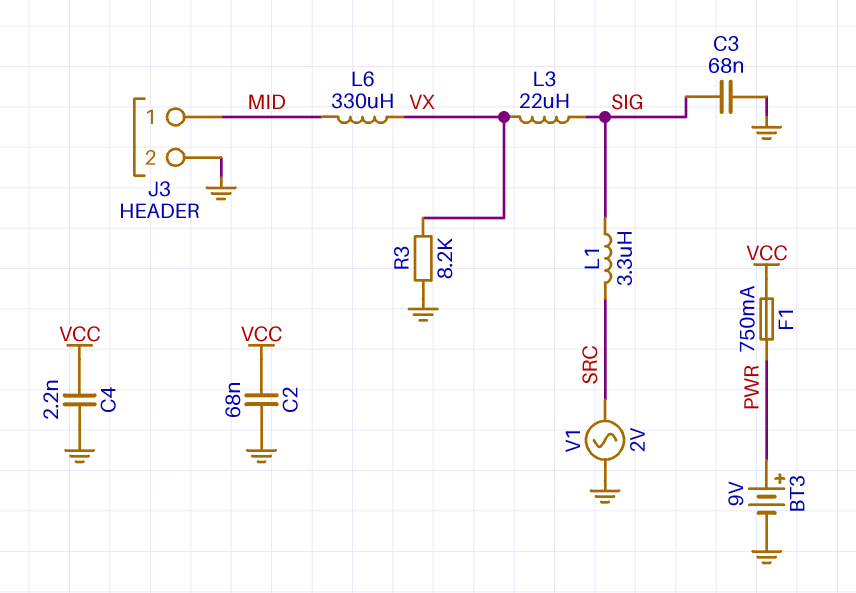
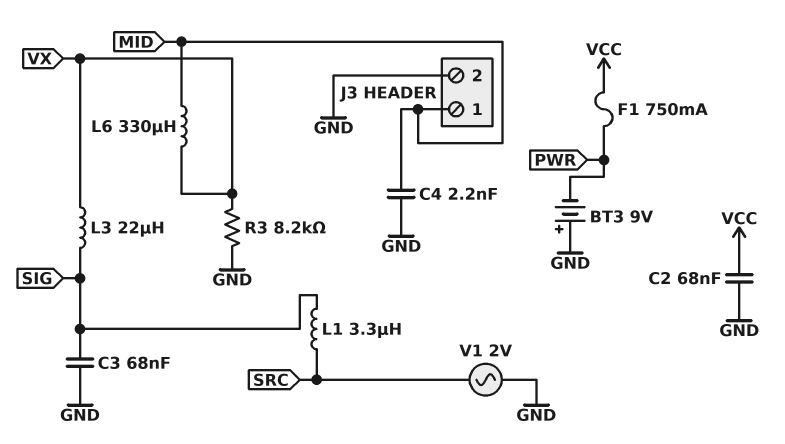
BT3: 9V (plus PWR, minus GND) -> 9V (plus GND, minus PWR)
C4: 2.2nF (GND, VCC) -> 2.2nF (GND, MID)

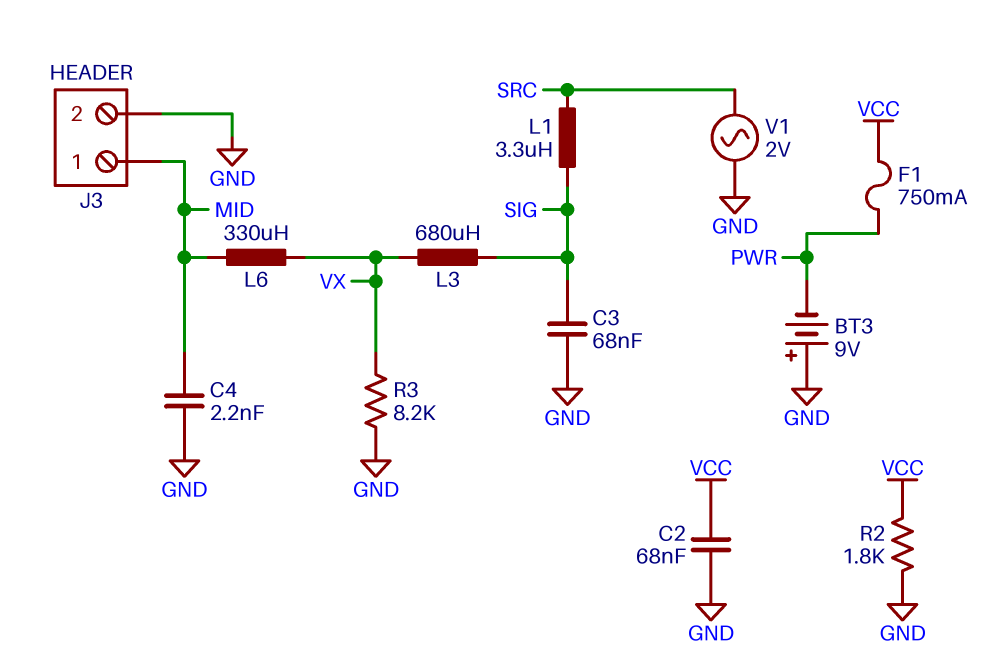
L3: 22uH (SIG, VX) -> 680uH (SIG, VX)
R2: none -> 1.8k (GND, VCC)

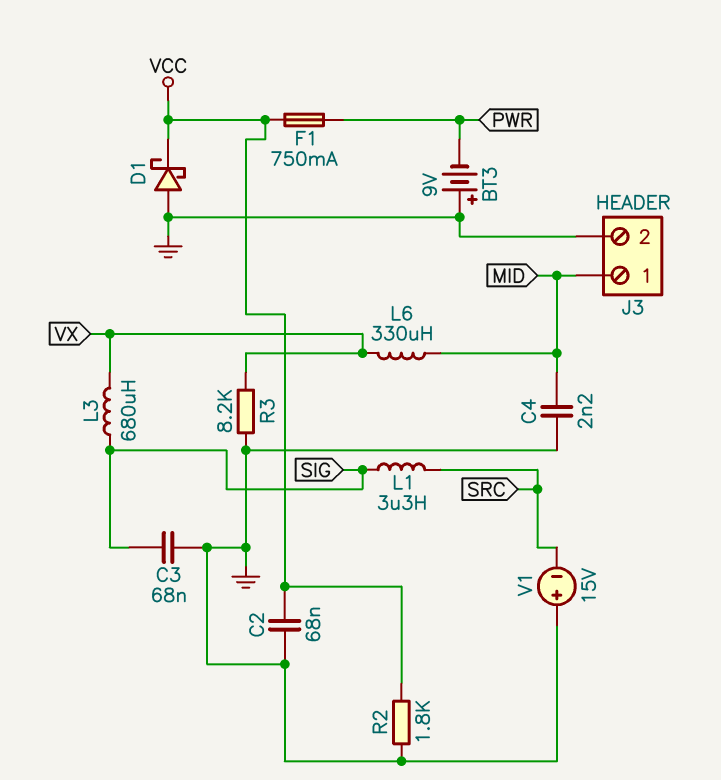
D1: none -> schottky (A GND, K VCC)
V1: AC 2V (GND, SRC) -> 15V (plus GND, minus SRC)

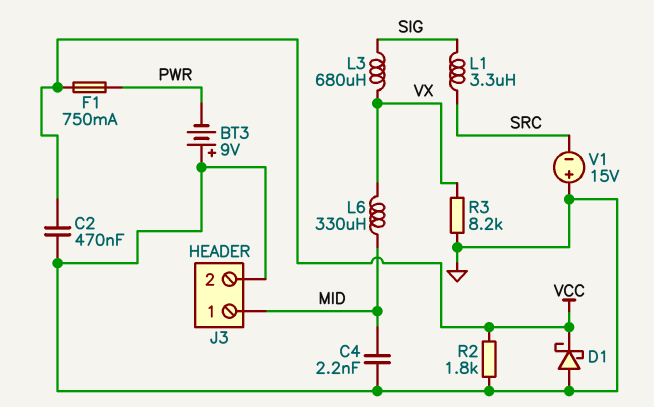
C2: 68nF (GND, VCC) -> 470nF (GND, VCC)
C3: 68nF (GND, SIG) -> none

